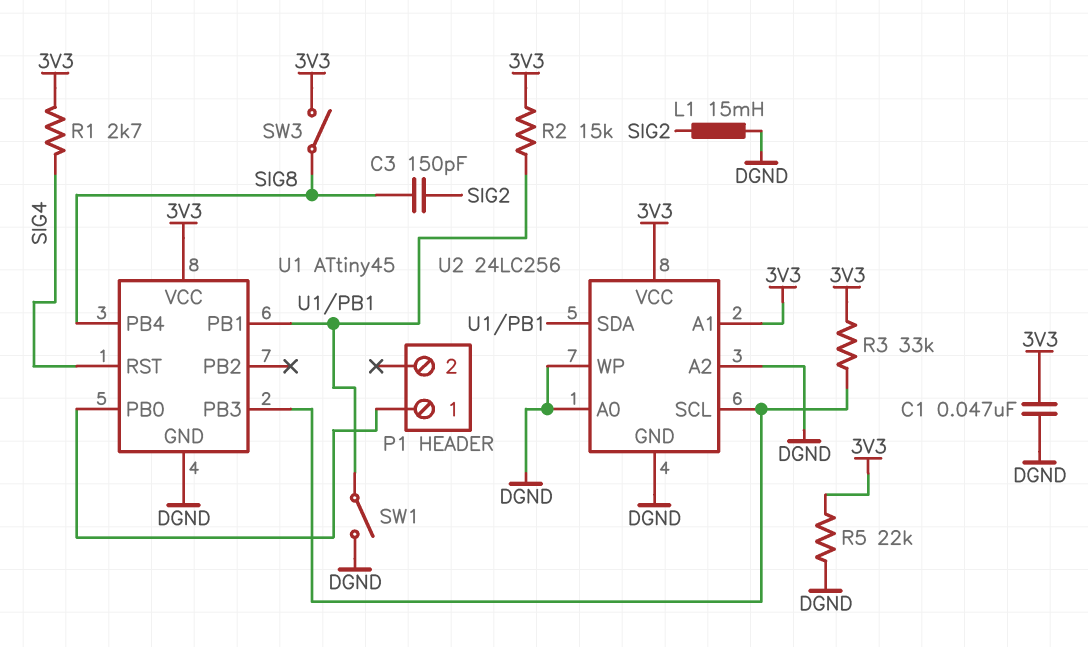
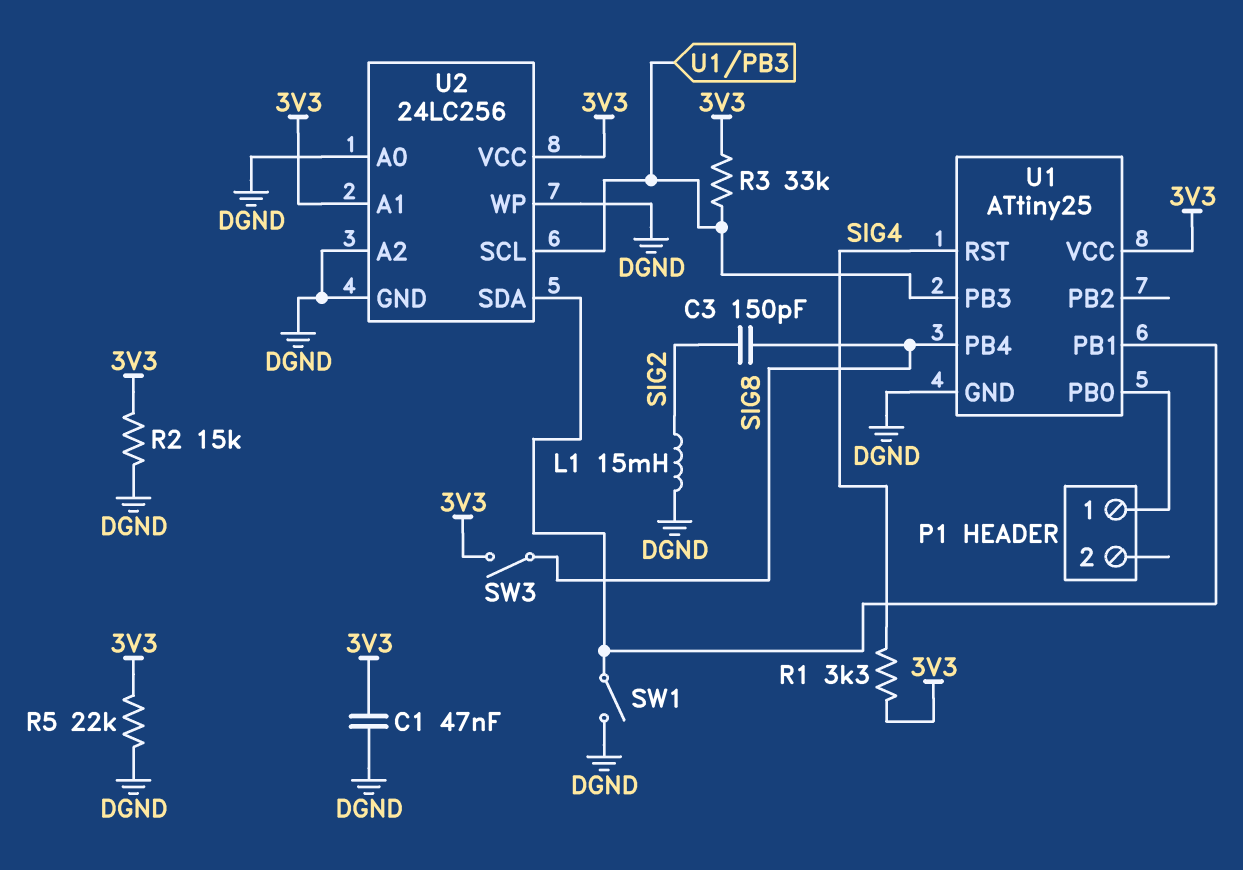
R1: 2.7k (3V3, SIG4) -> 3.3k (3V3, SIG4)
R2: 15k (3V3, U1/PB1) -> 15k (3V3, DGND)
U1: ATtiny45 -> ATtiny25

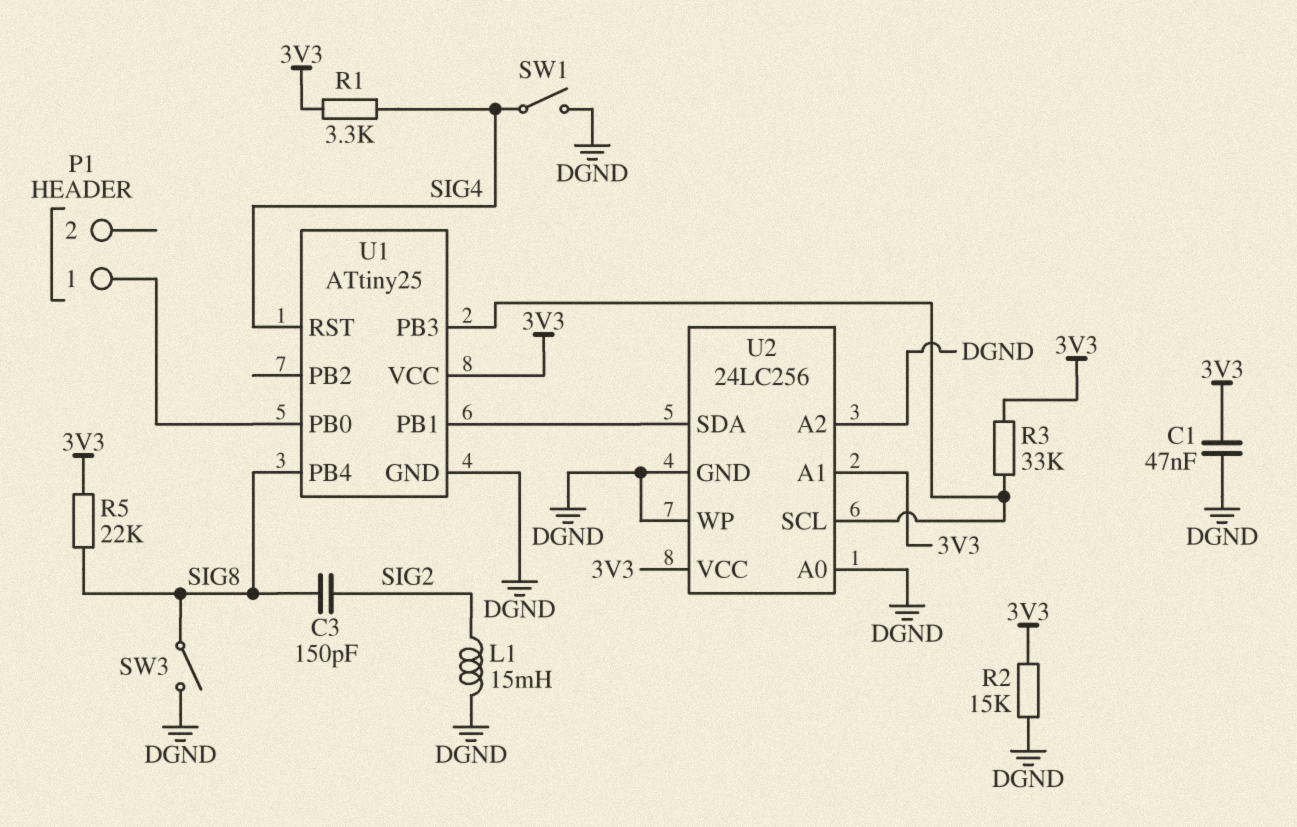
R5: 22k (3V3, DGND) -> 22k (3V3, SIG8)
SW1: switch (DGND, U1/PB1) -> switch (DGND, SIG4)
SW3: switch (3V3, SIG8) -> switch (DGND, SIG8)

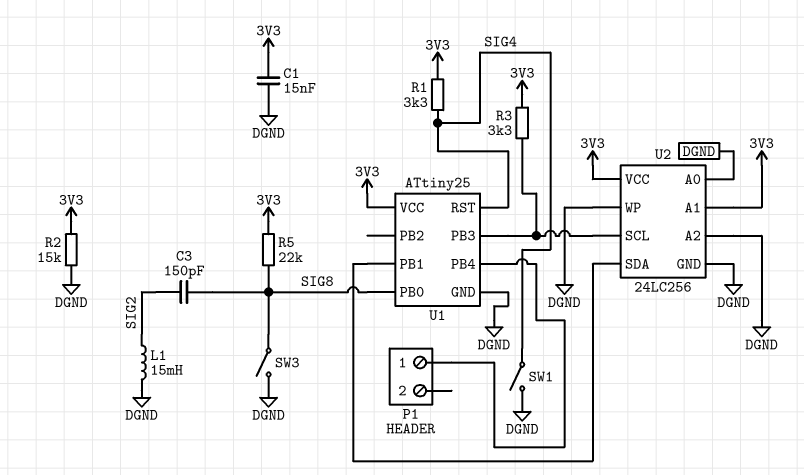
C1: 47nF (3V3, DGND) -> 15nF (3V3, DGND)
R3: 33k (3V3, U1/PB3) -> 3.3k (3V3, U1/PB3)
U1 pin PB0: P1/1 -> SIG8
U1 pin PB4: SIG8 -> P1/1

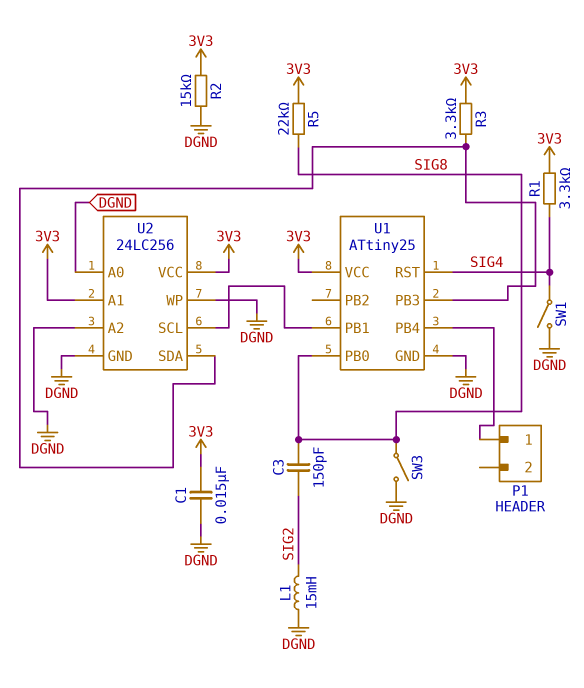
U2 pin SCL: U1/PB3 -> U1/PB1
U2 pin SDA: U1/PB1 -> U1/PB3

